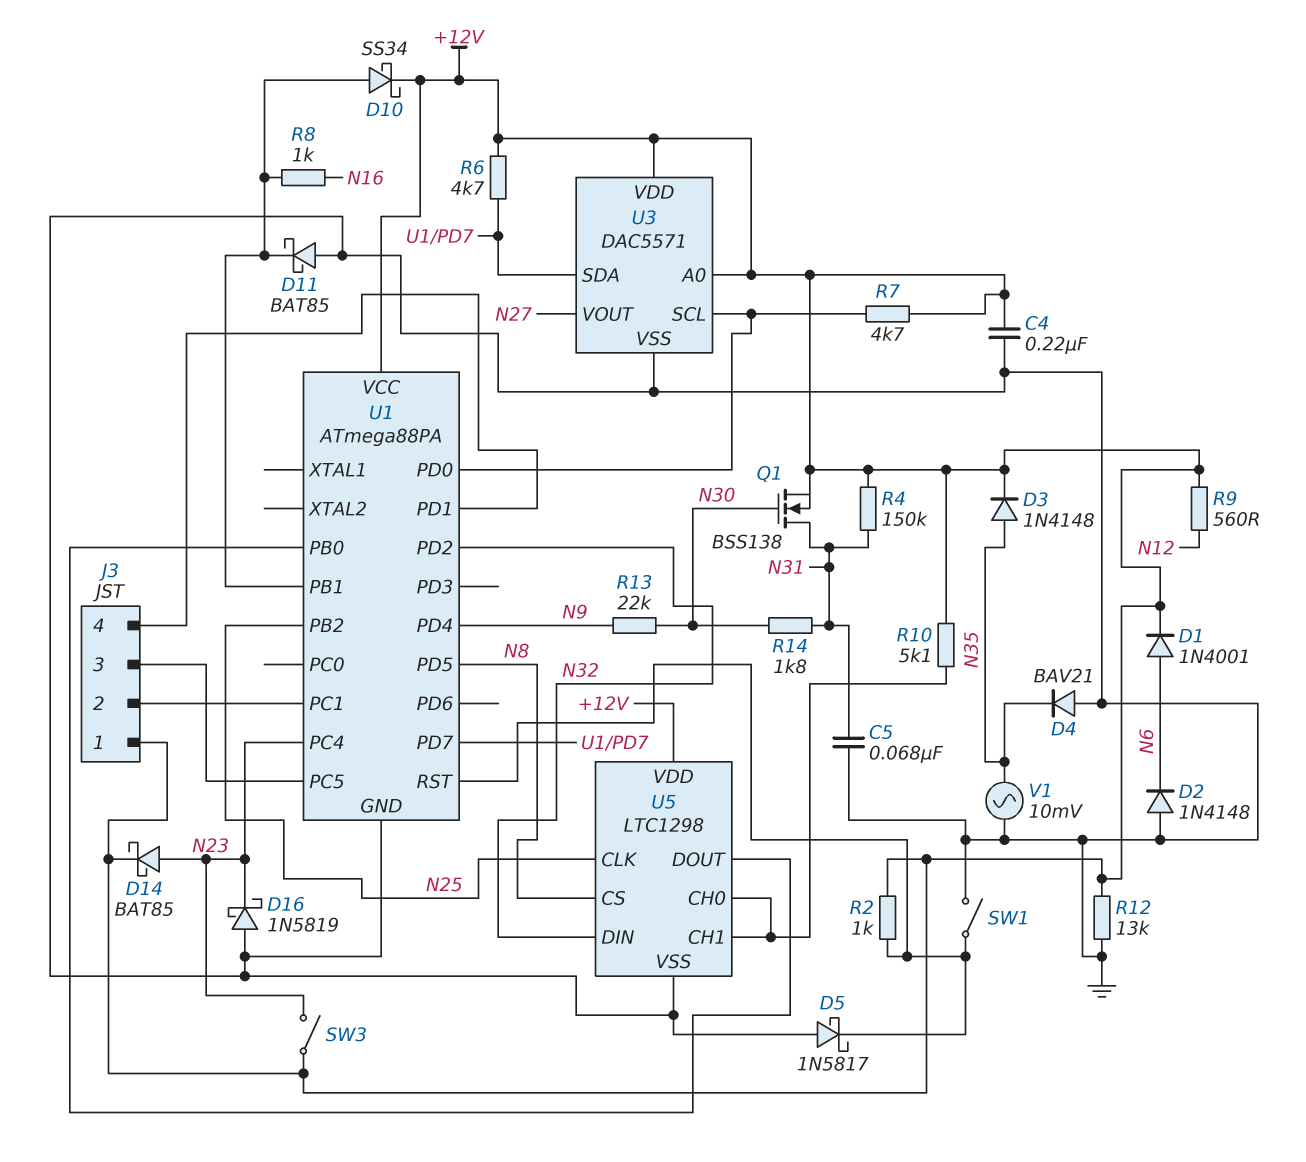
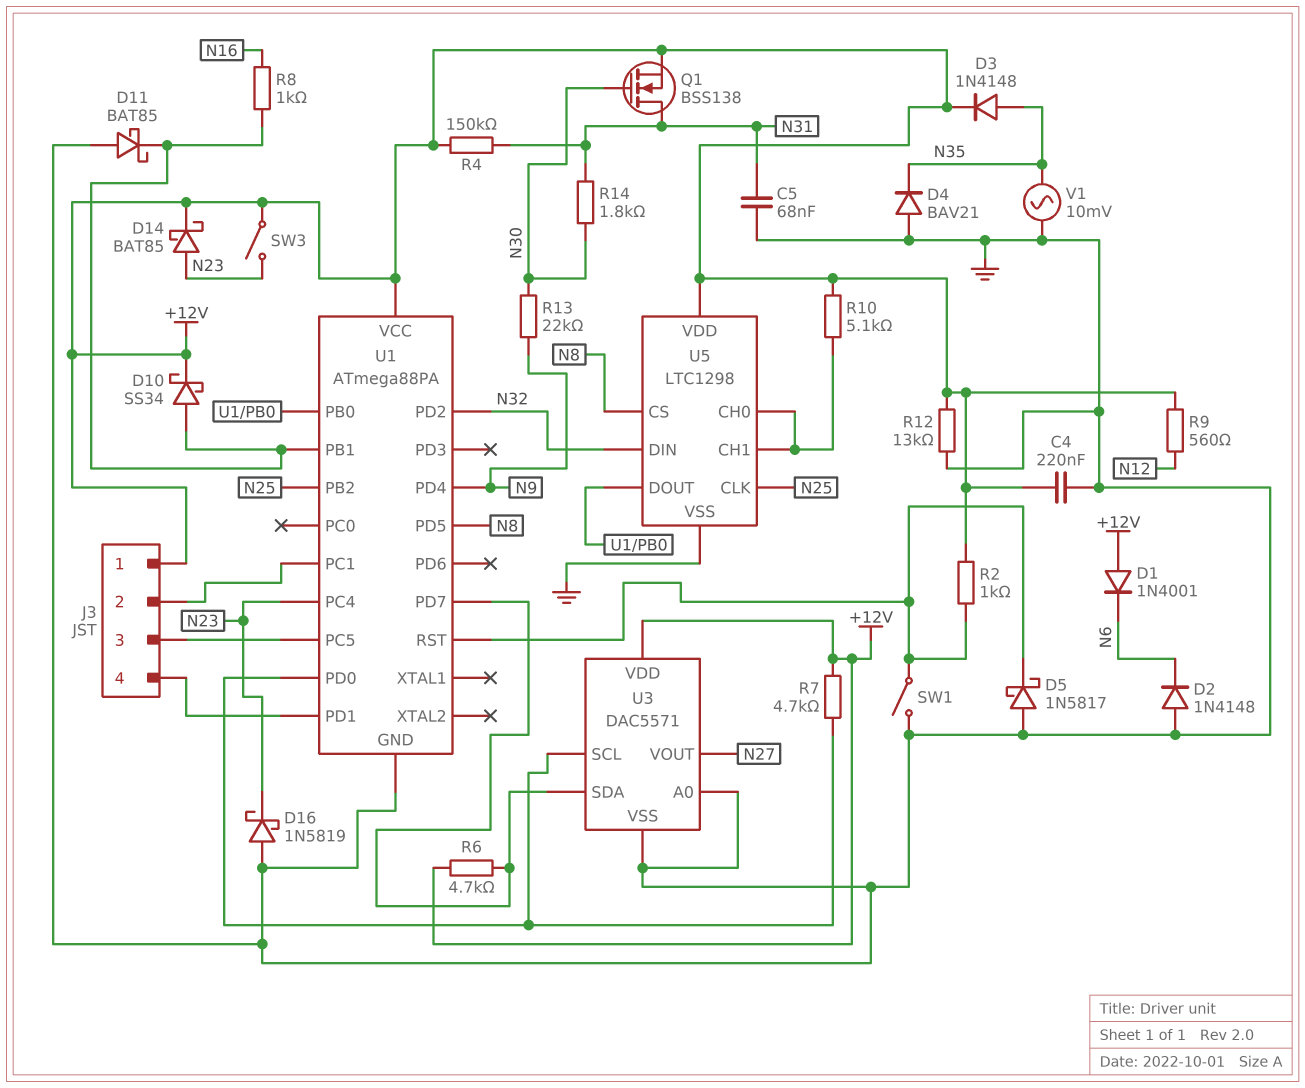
D1: diode 1N4001 (A N6, K +12V) -> diode 1N4001 (A +12V, K N6)
U3 pin A0: +12V -> GND

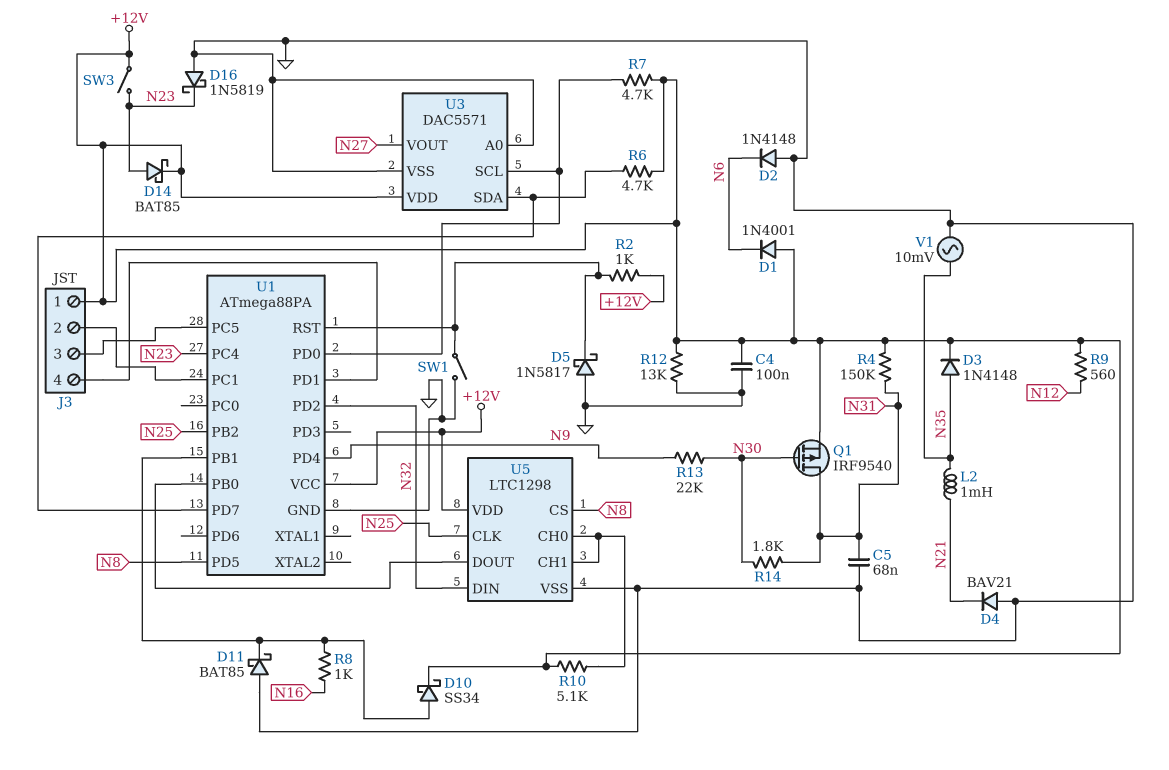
C4: 220nF (+12V, GND) -> 100nF (+12V, GND)
D4: diode BAV21 (A GND, K N35) -> diode BAV21 (A GND, K N21)
L2: none -> 1mH (N21, N35)
Q1: NMOS BSS138 (G N30, D N31, S +12V) -> PMOS IRF9540 (G N30, D N31, S +12V)

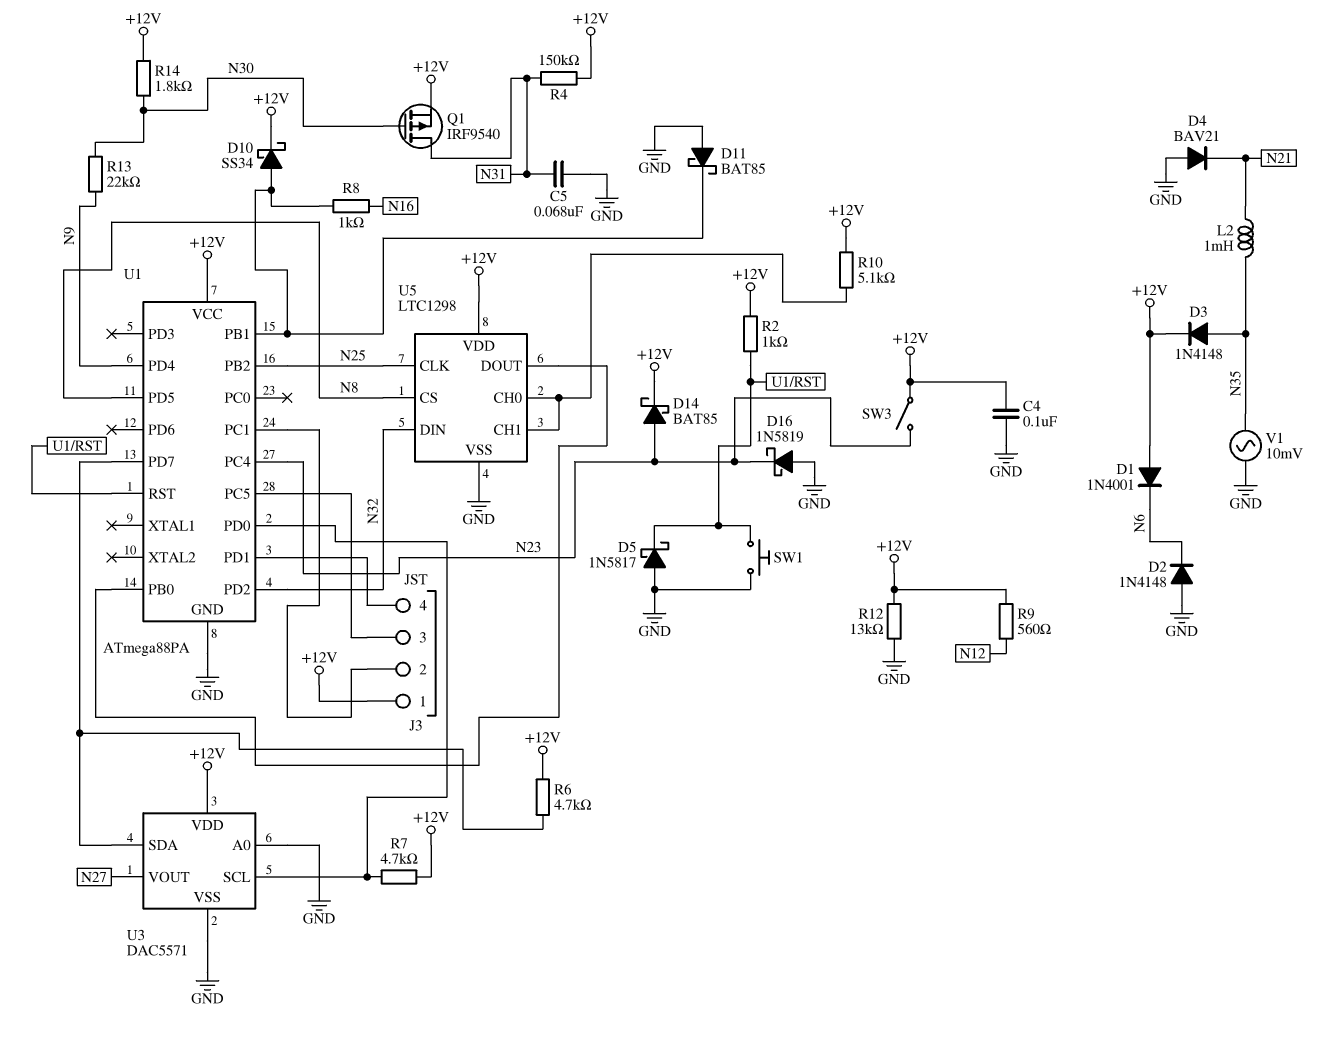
R14: 1.8k (N30, N31) -> 1.8k (+12V, N30)
SW1: switch (GND, U1/RST) -> button (GND, U1/RST)

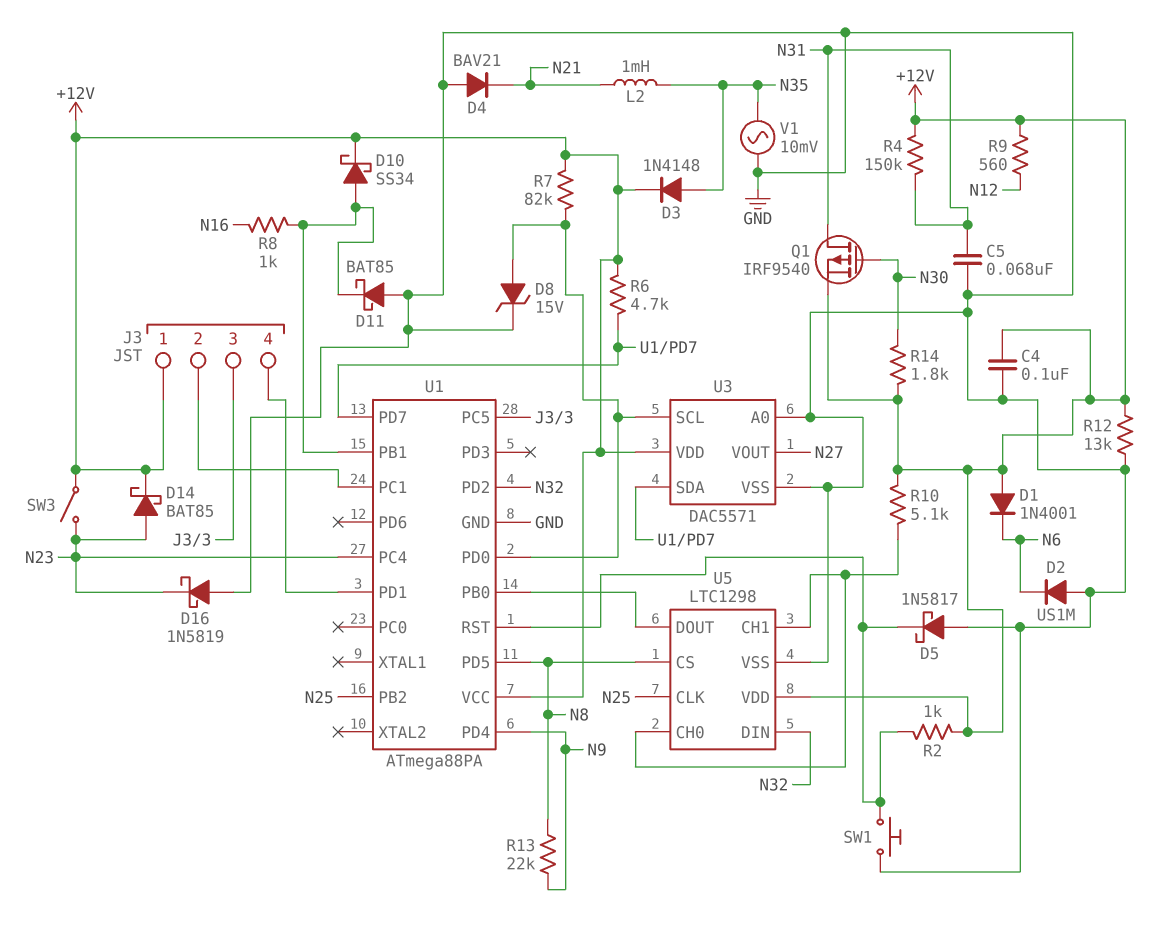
D2: diode 1N4148 (A GND, K N6) -> diode US1M (A GND, K N6)
D8: none -> zener 15V (A U1/PD0, K GND)
R7: 4.7k (+12V, U1/PD0) -> 82k (+12V, U1/PD0)
R13: 22k (N9, N30) -> 22k (N8, N9)

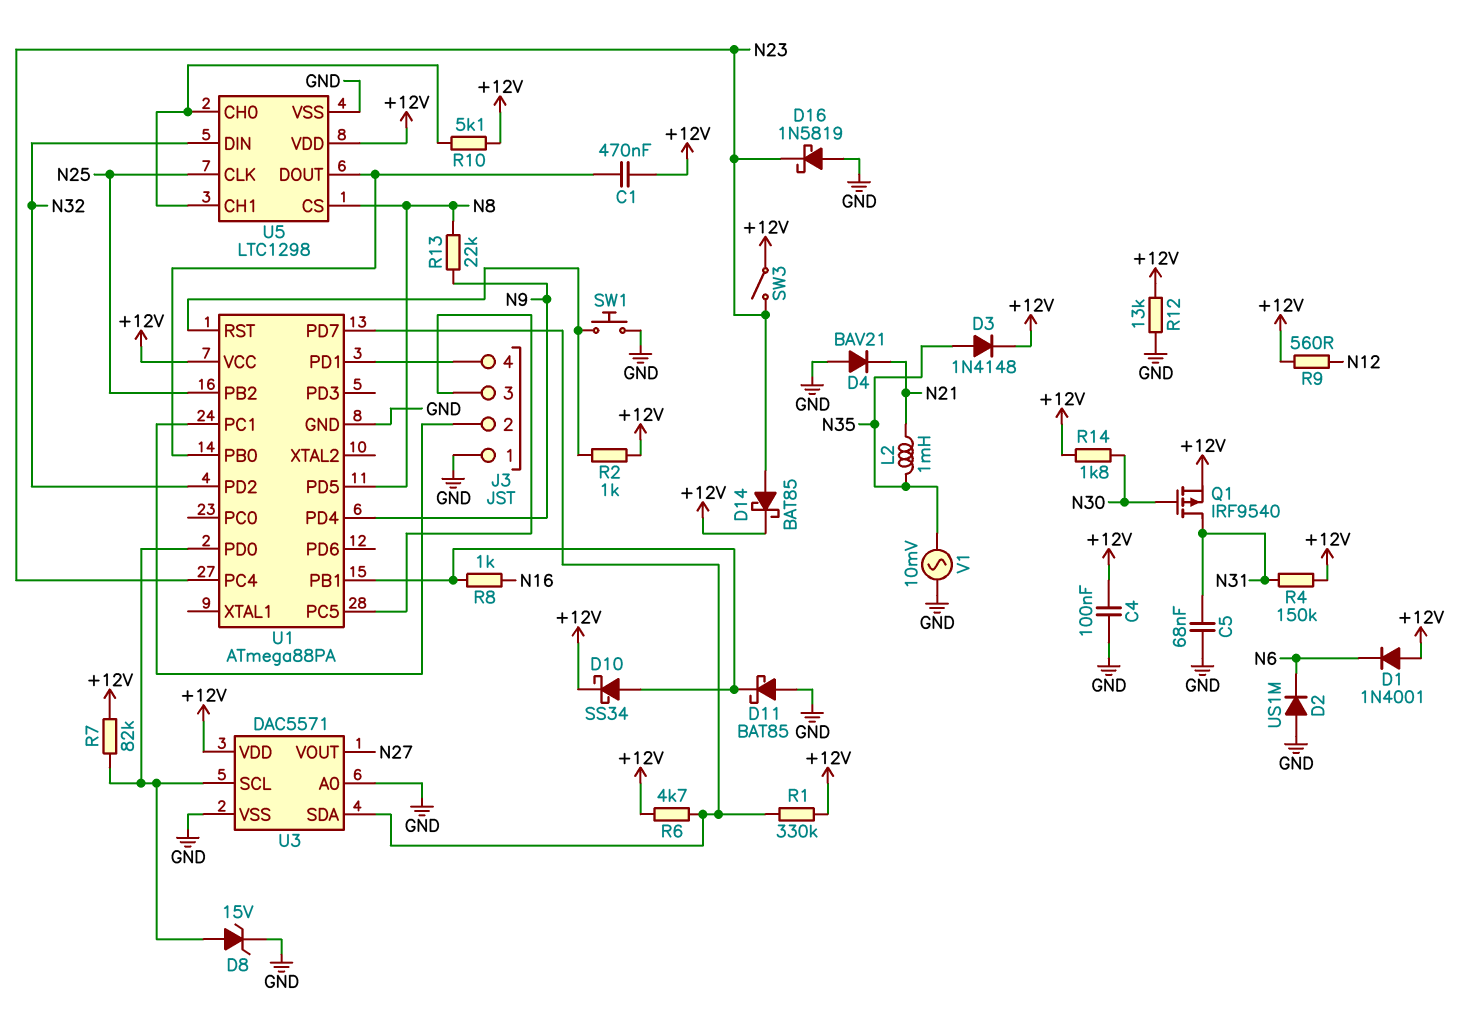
C1: none -> 470nF (+12V, U1/PB0)
D5: schottky 1N5817 (A GND, K U1/RST) -> none
J3 pin 1: +12V -> GND
R1: none -> 330k (+12V, U1/PD7)

